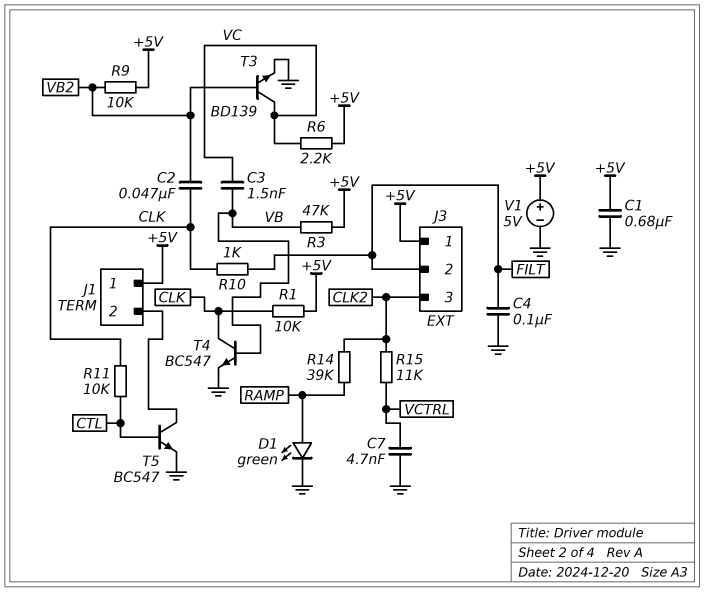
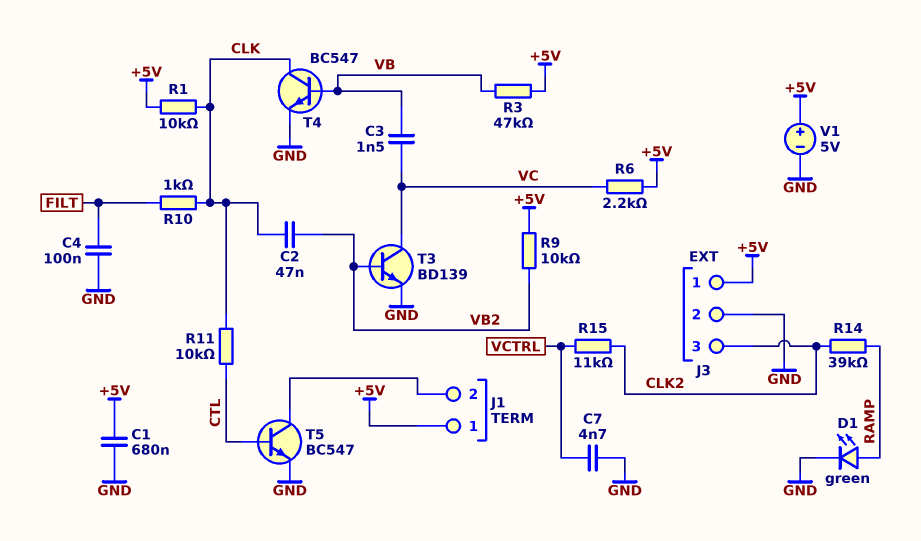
J3 pin 2: FILT -> GND

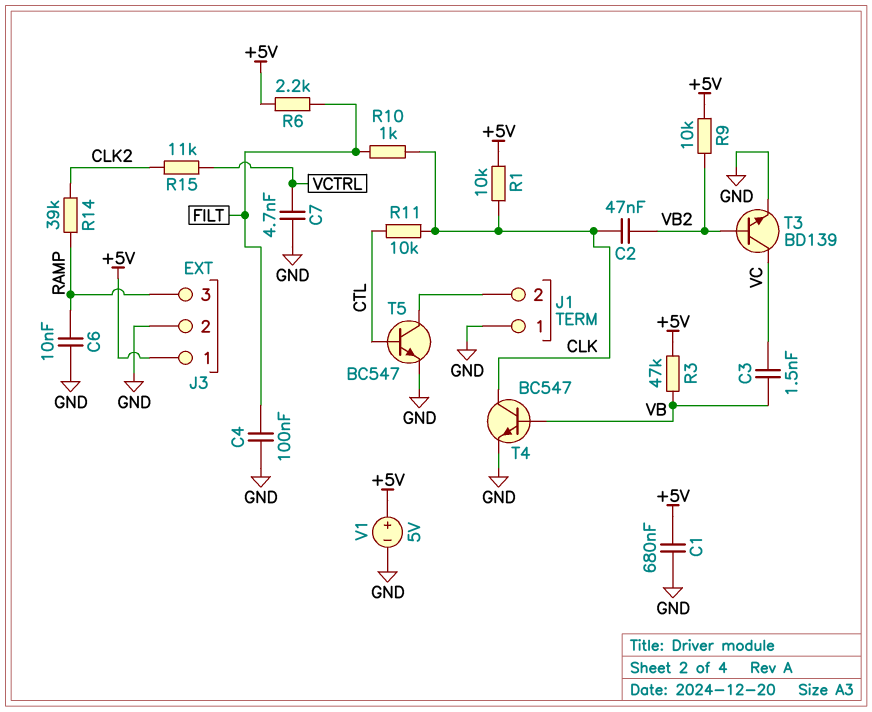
C6: none -> 10nF (GND, RAMP)
D1: LED green (A RAMP, K GND) -> none
J1 pin 1: +5V -> GND
J3 pin 3: CLK2 -> RAMP
R6: 2.2k (+5V, VC) -> 2.2k (+5V, FILT)

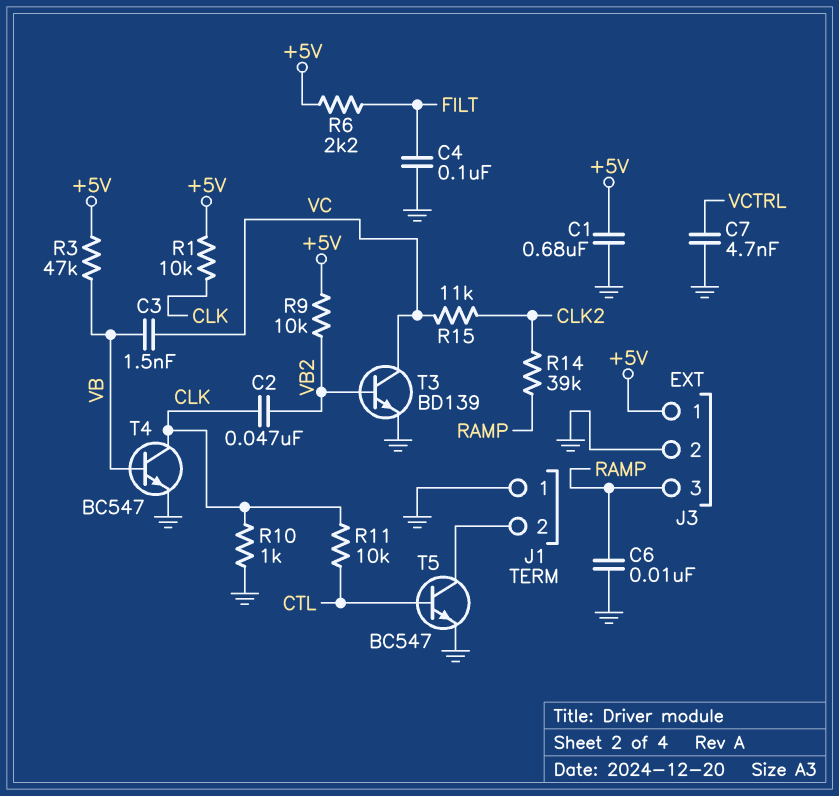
R10: 1k (CLK, FILT) -> 1k (CLK, GND)
R15: 11k (CLK2, VCTRL) -> 11k (CLK2, VC)
V1: 5V (plus +5V, minus GND) -> none

